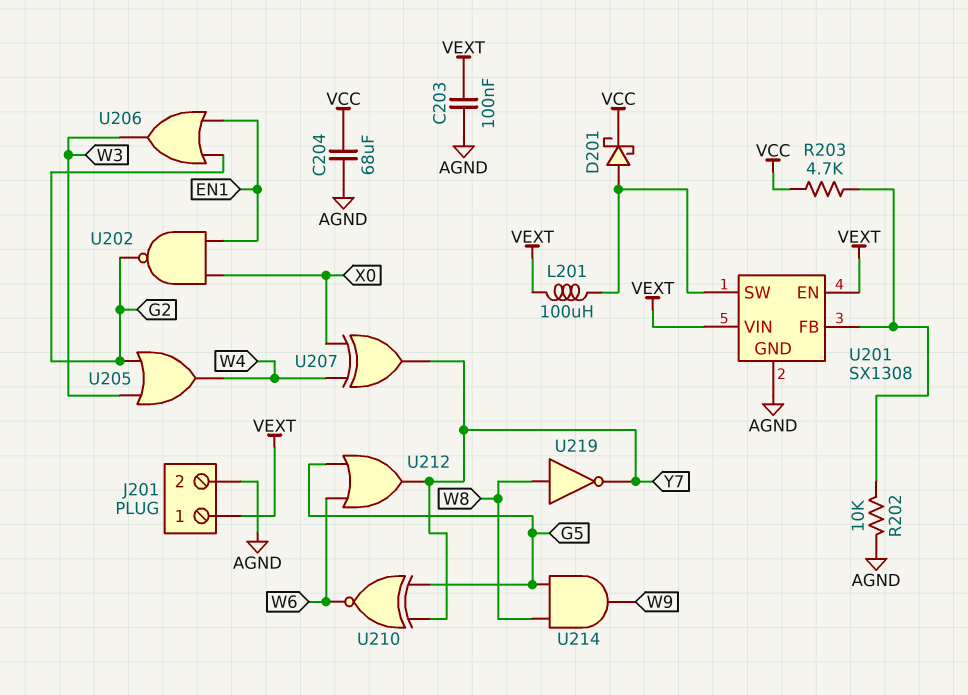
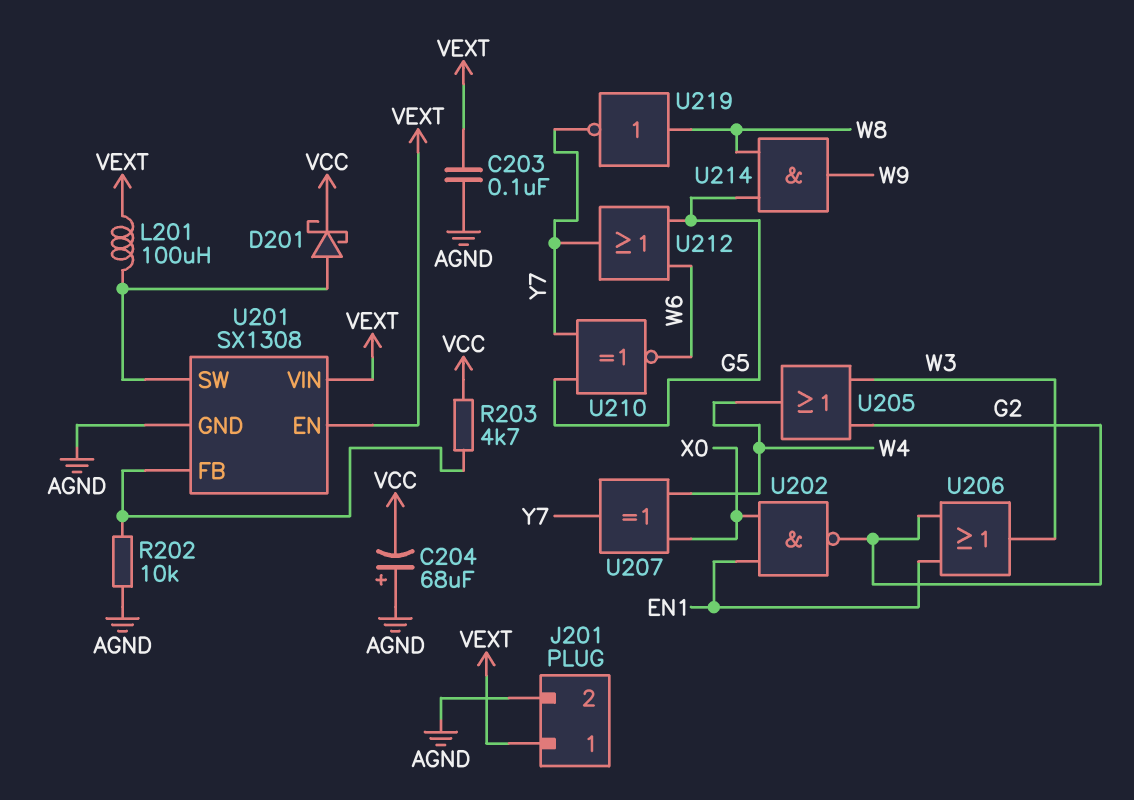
C204: 68uF (AGND, VCC) -> 68uF (plus AGND, minus VCC)

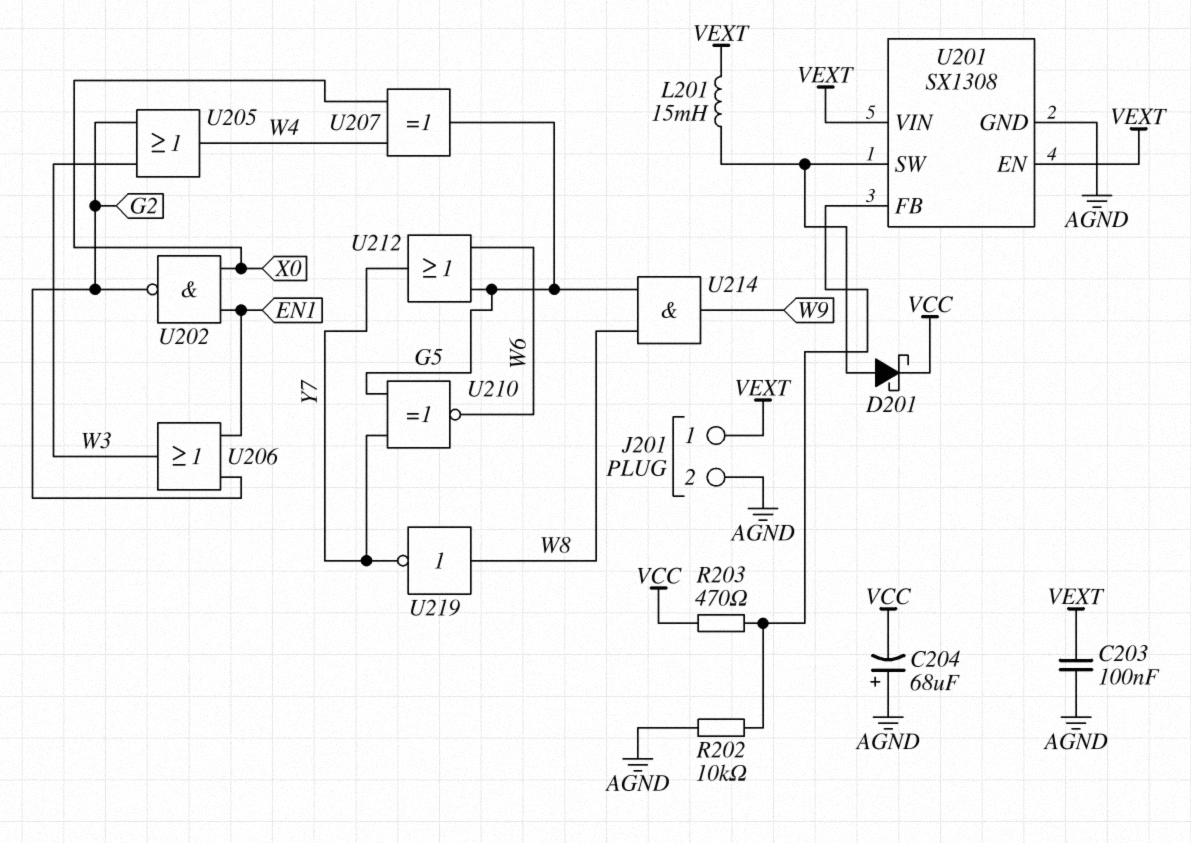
L201: 100uH (U201/SW, VEXT) -> 15mH (U201/SW, VEXT)
R203: 4.7k (U201/FB, VCC) -> 470 (U201/FB, VCC)
U207: XOR (in W4, in X0, out Y7) -> XOR (in W4, in X0, out G5)

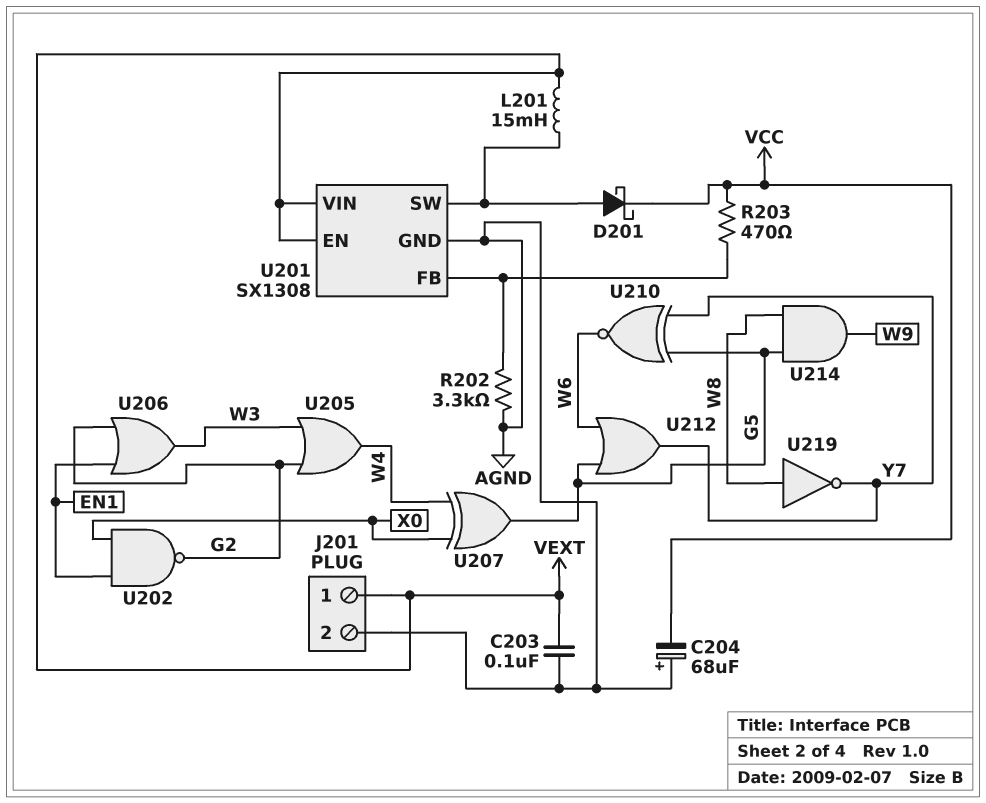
R202: 10k (AGND, U201/FB) -> 3.3k (AGND, U201/FB)

